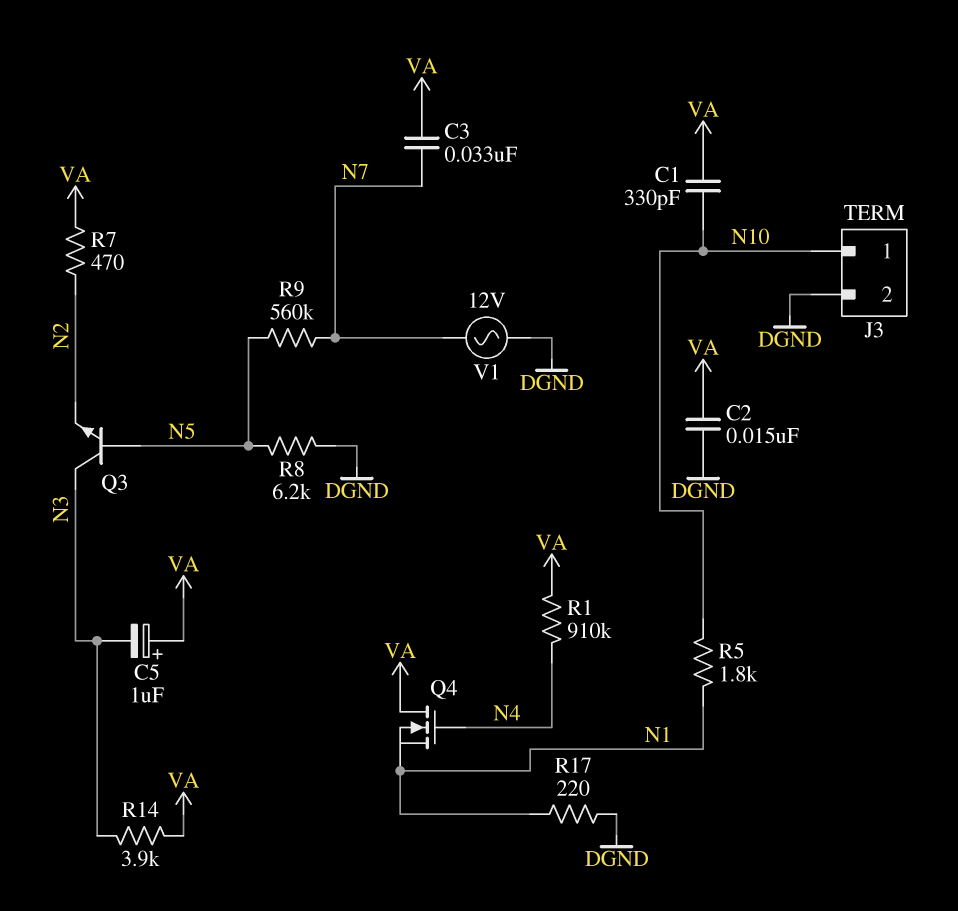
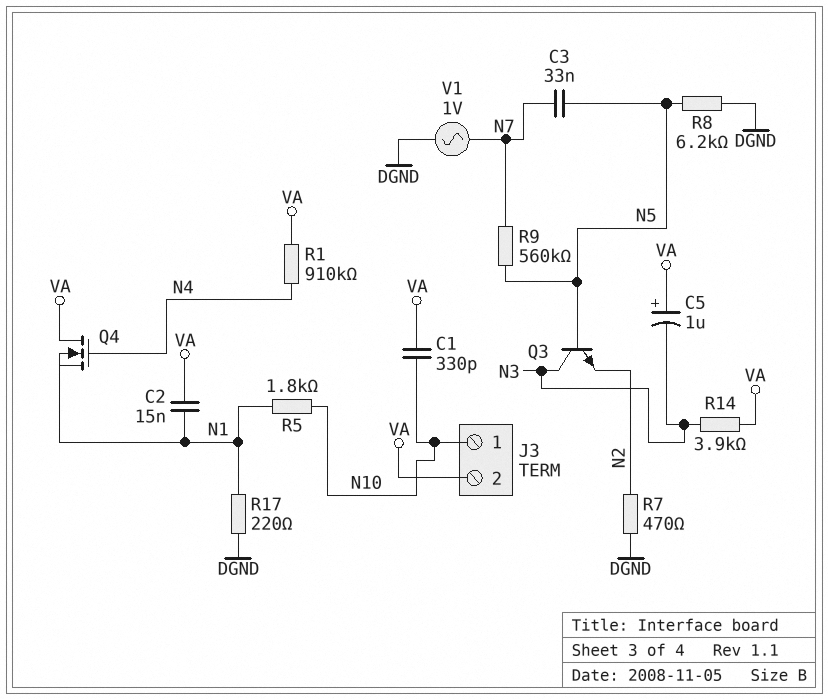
C2: 15nF (DGND, VA) -> 15nF (N1, VA)
C3: 33nF (N7, VA) -> 33nF (N5, N7)
J3 pin 2: DGND -> VA
R7: 470 (N2, VA) -> 470 (DGND, N2)
V1: AC 12V (DGND, N7) -> AC 1V (DGND, N7)

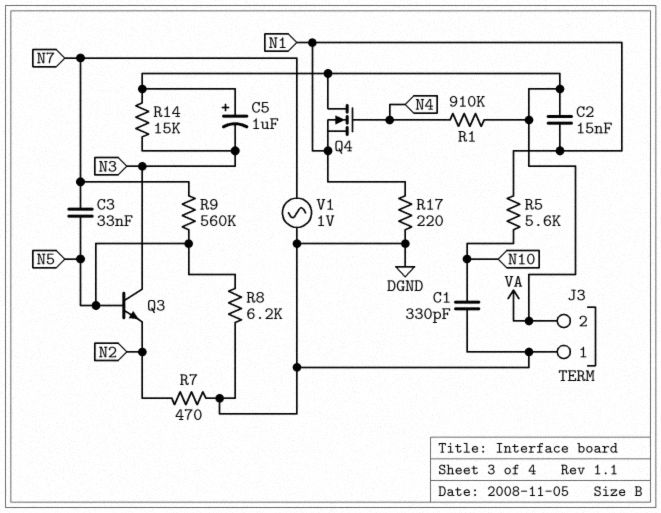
C1: 330pF (N10, VA) -> 330pF (DGND, N10)
J3 pin 1: N10 -> DGND
R5: 1.8k (N1, N10) -> 5.6k (N1, N10)
R14: 3.9k (N3, VA) -> 15k (N3, VA)

